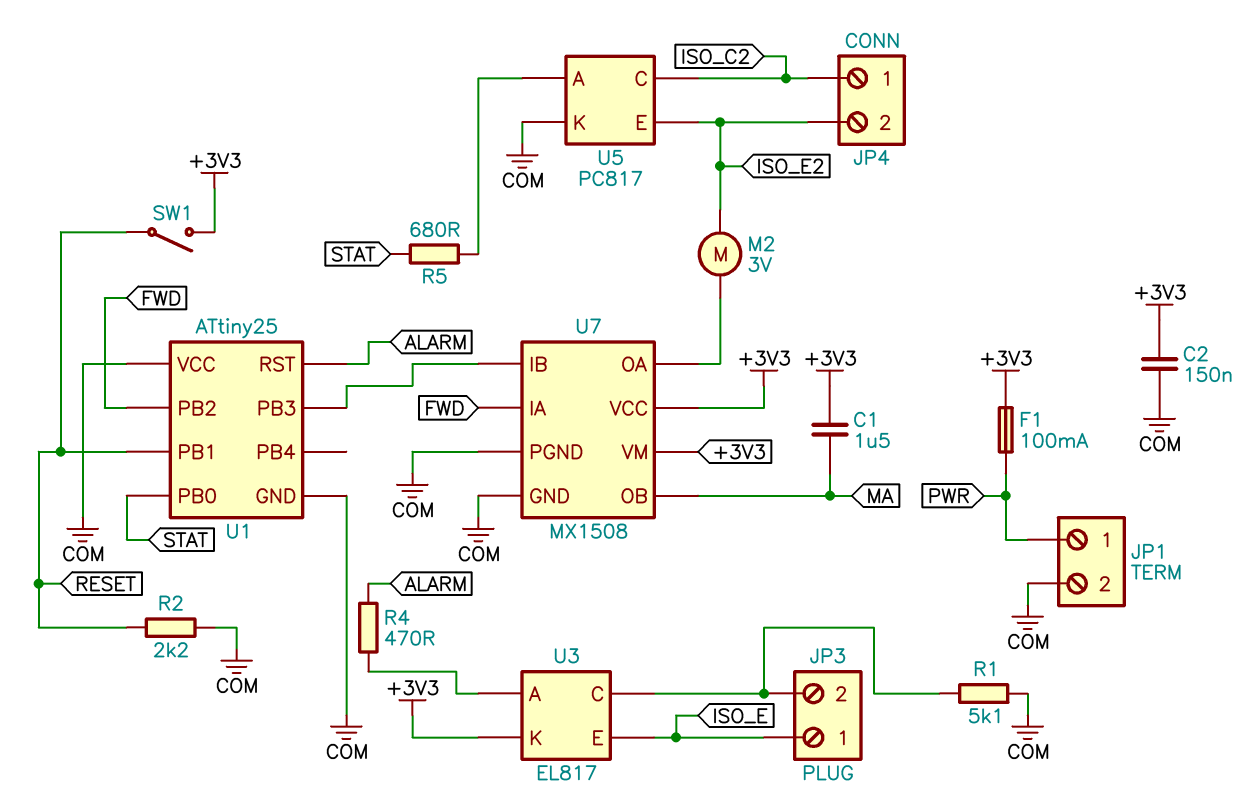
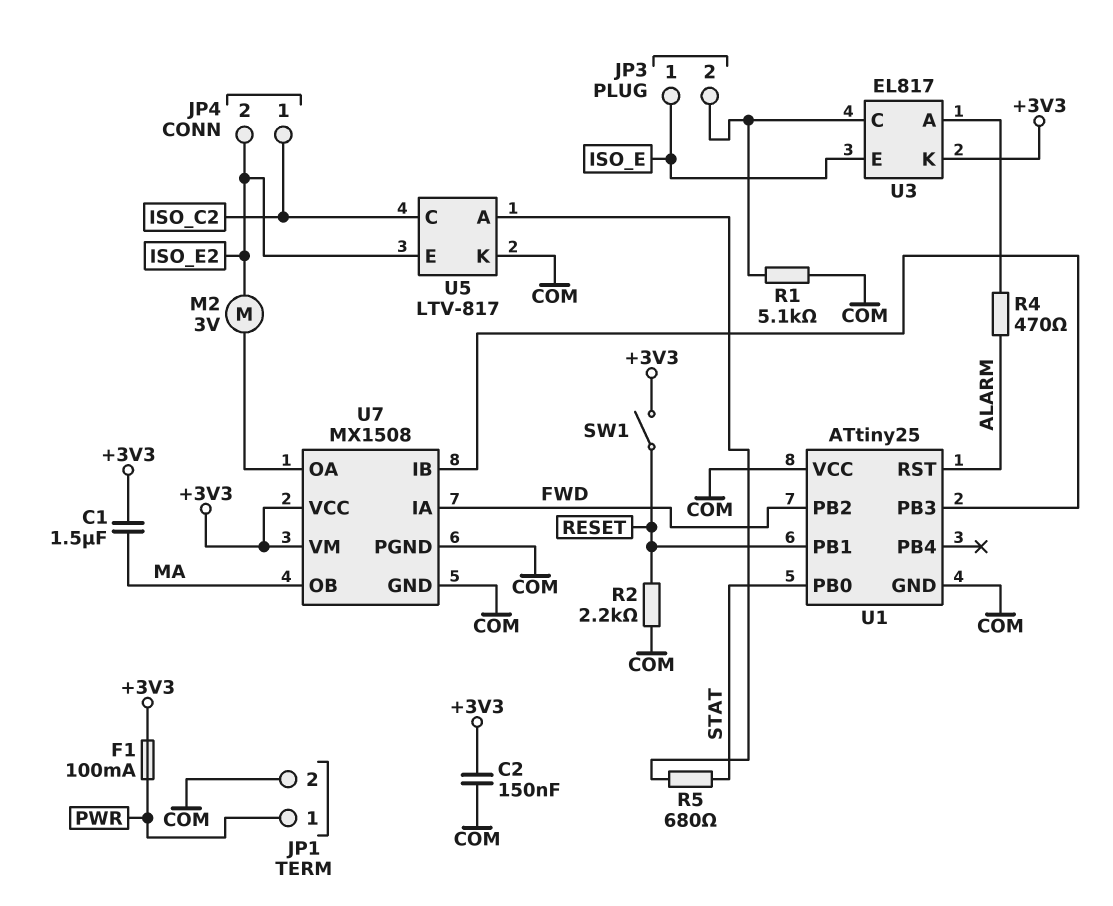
U5: PC817 -> LTV-817

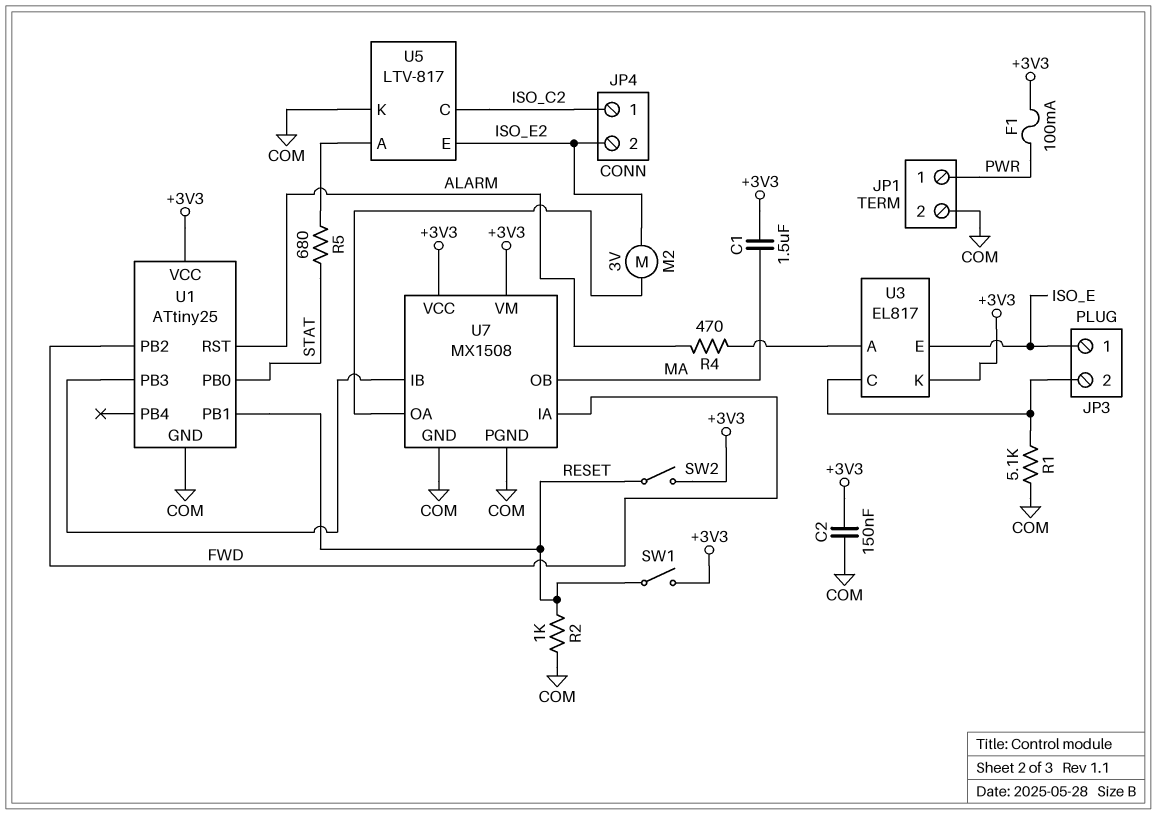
R2: 2.2k (COM, RESET) -> 1k (COM, RESET)
SW2: none -> switch (+3V3, RESET)
U1 pin VCC: COM -> +3V3

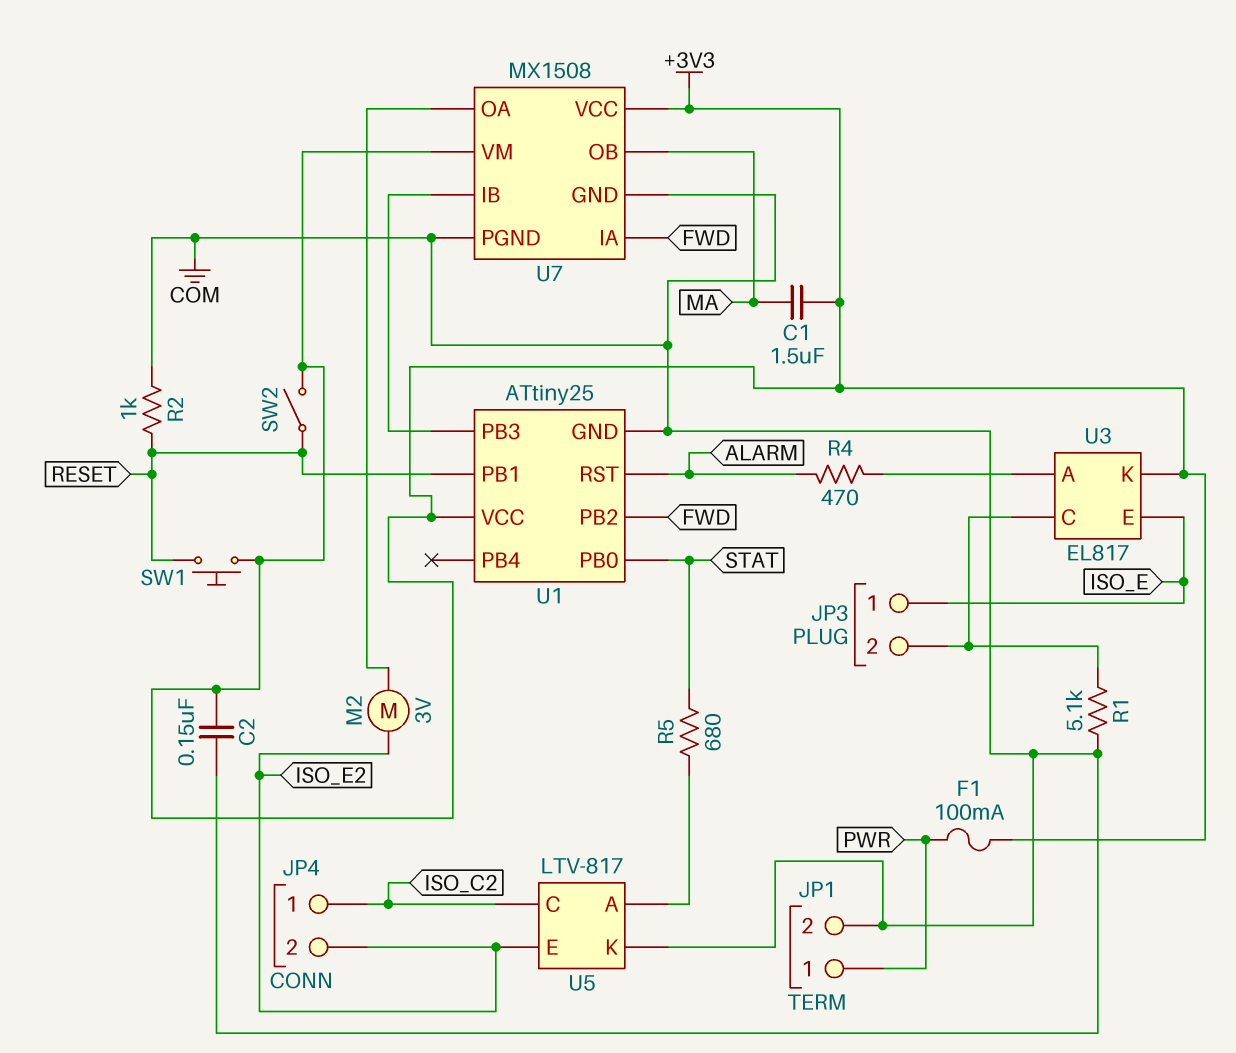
SW1: switch (+3V3, RESET) -> button (+3V3, RESET)

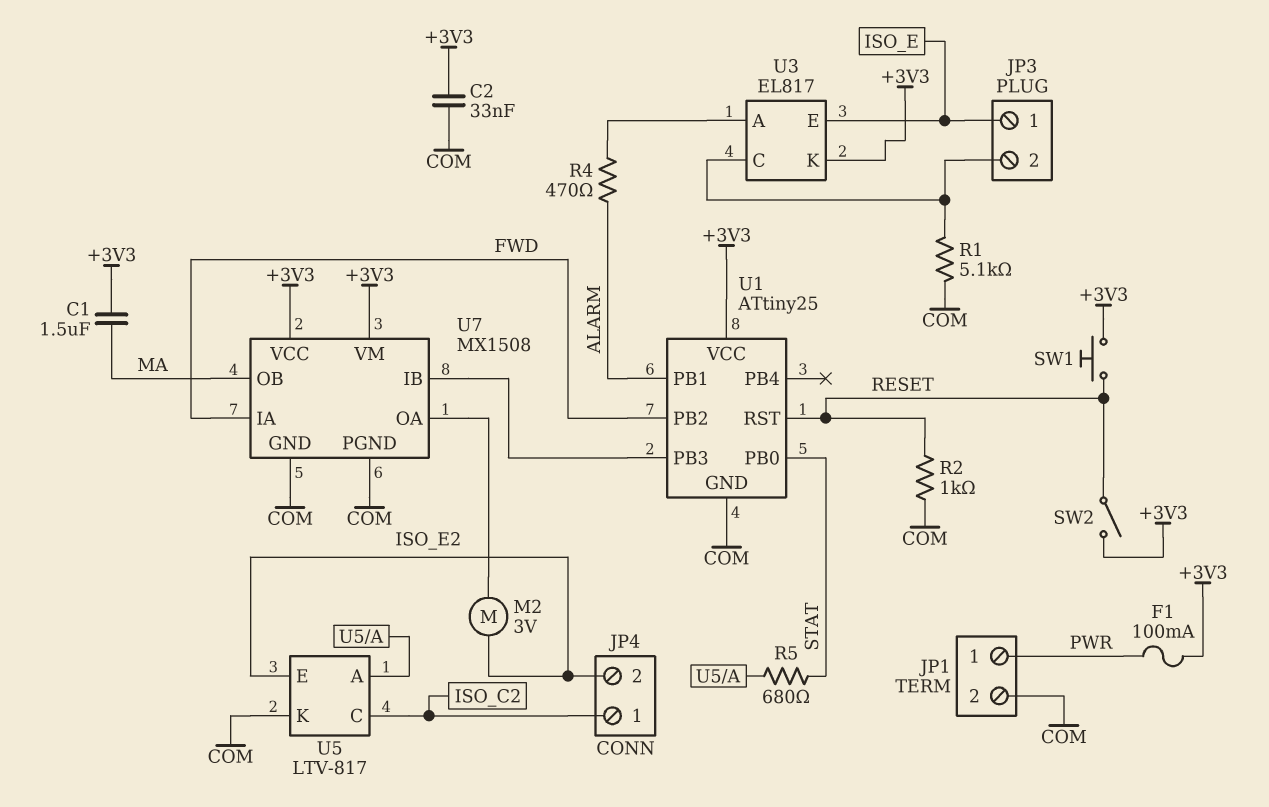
C2: 150nF (+3V3, COM) -> 33nF (+3V3, COM)
U1 pin PB1: RESET -> ALARM
U1 pin RST: ALARM -> RESET

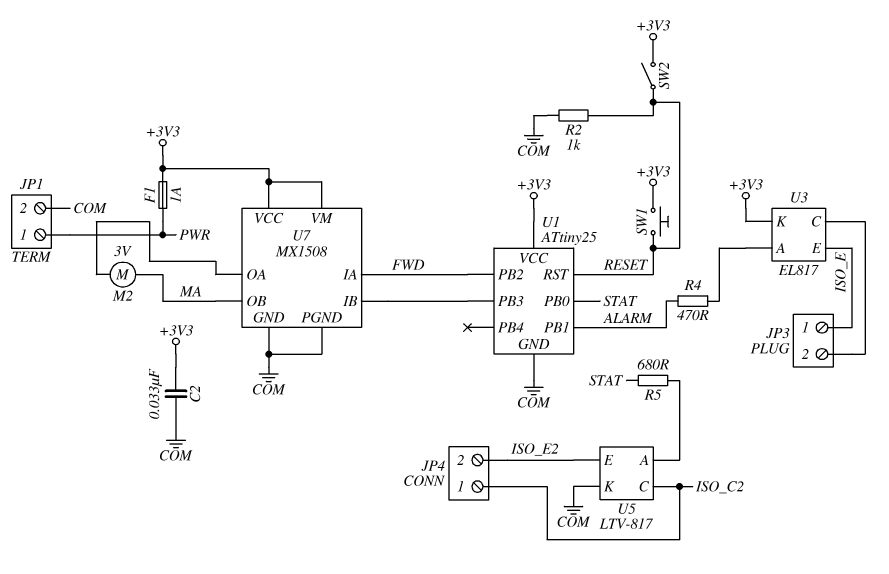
C1: 1.5uF (+3V3, MA) -> none
F1: 100mA (+3V3, PWR) -> 1A (+3V3, PWR)
M2: motor 3V (ISO_E2, U7/OA) -> motor 3V (MA, U7/OA)
R1: 5.1k (COM, JP3/2) -> none

